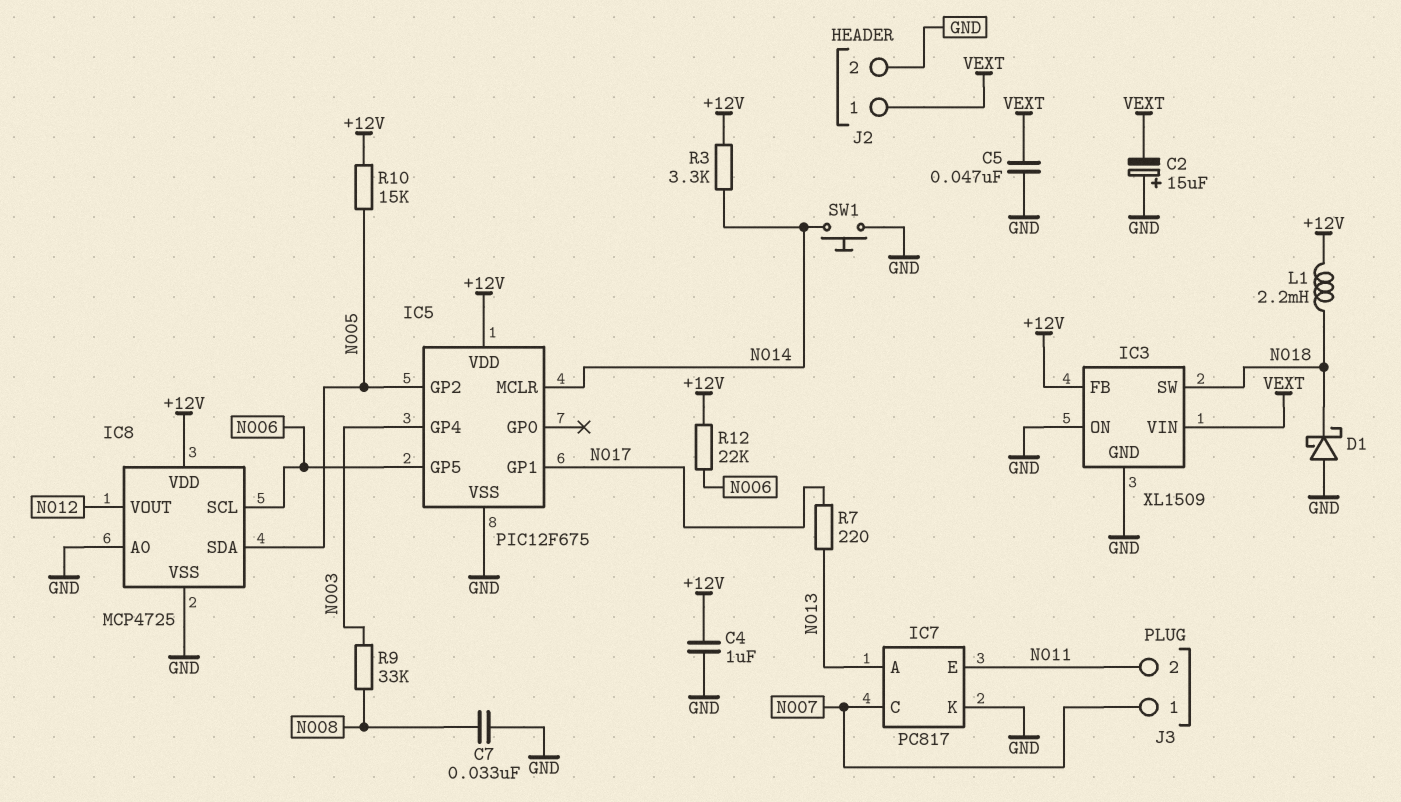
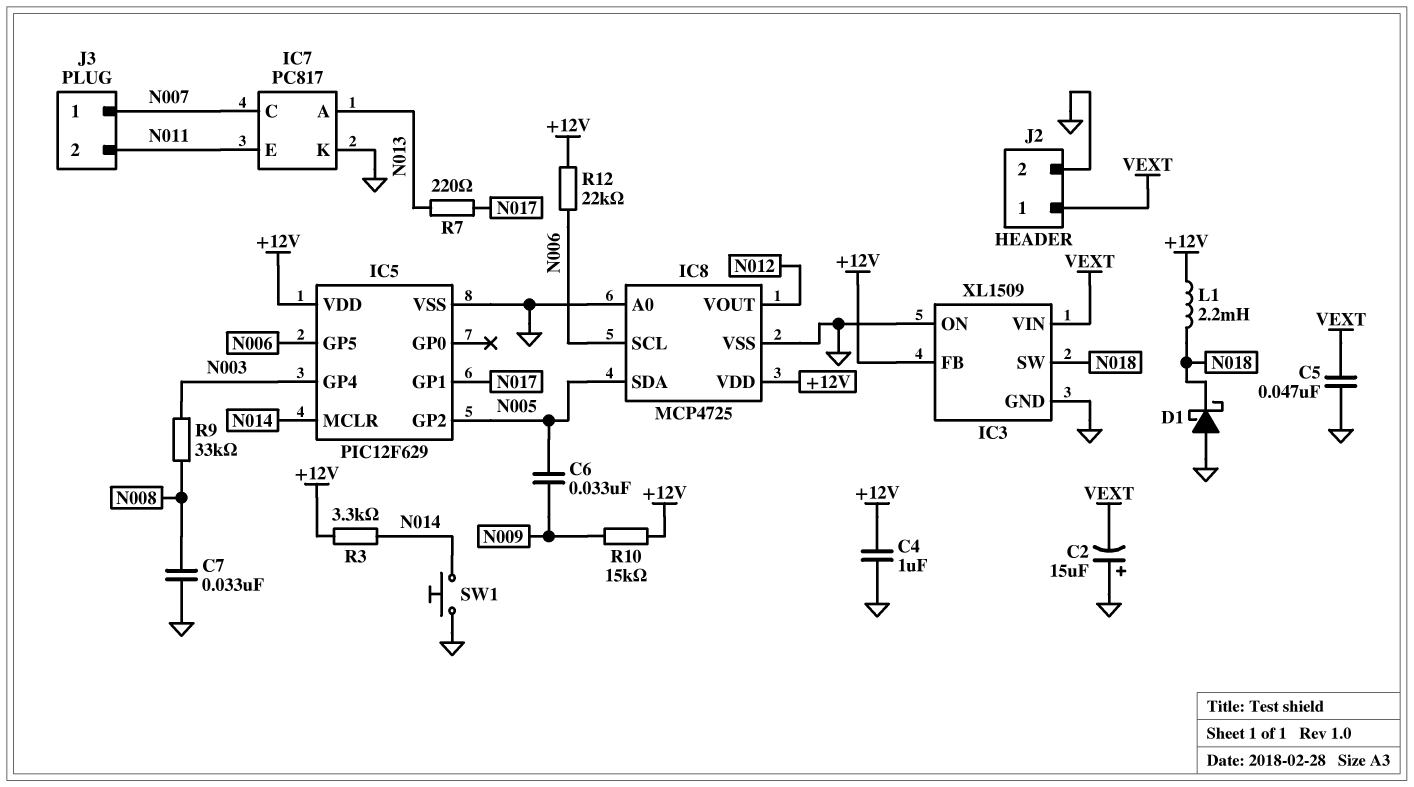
C6: none -> 33nF (N005, N009)
IC5: PIC12F675 -> PIC12F629
R10: 15k (+12V, N005) -> 15k (+12V, N009)

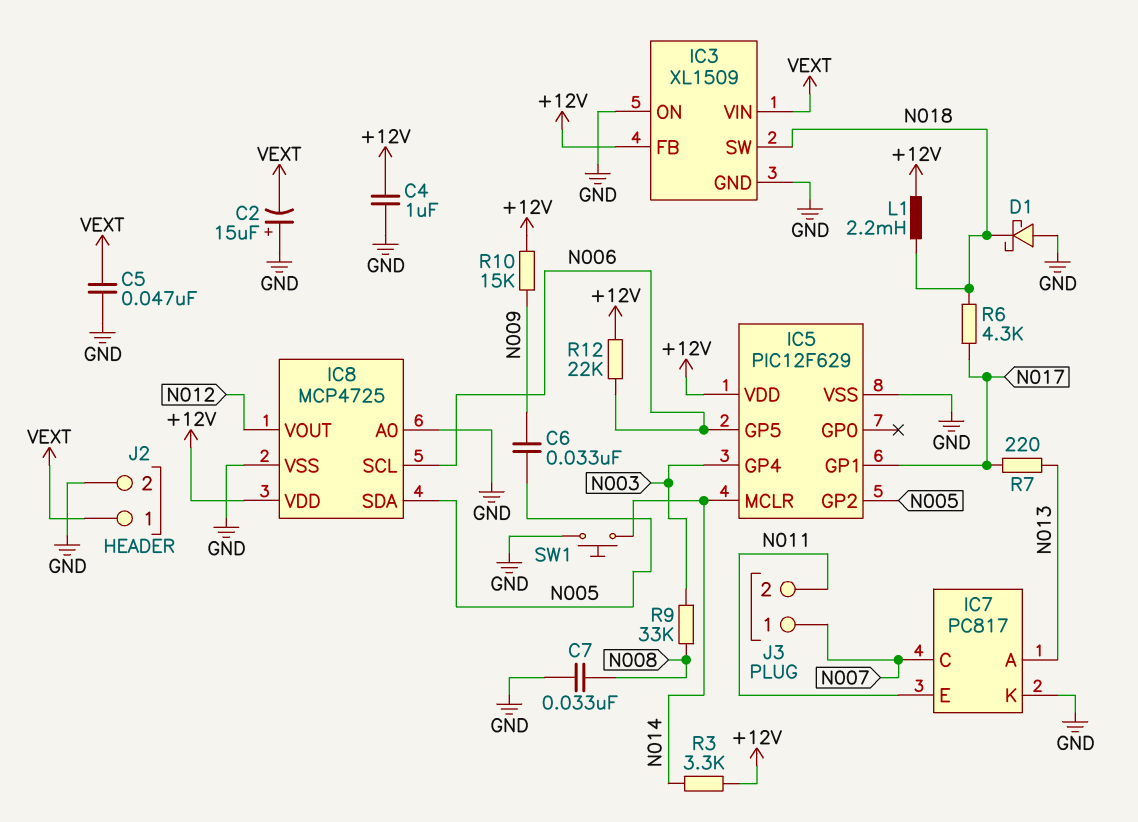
R6: none -> 4.3k (N017, N018)

